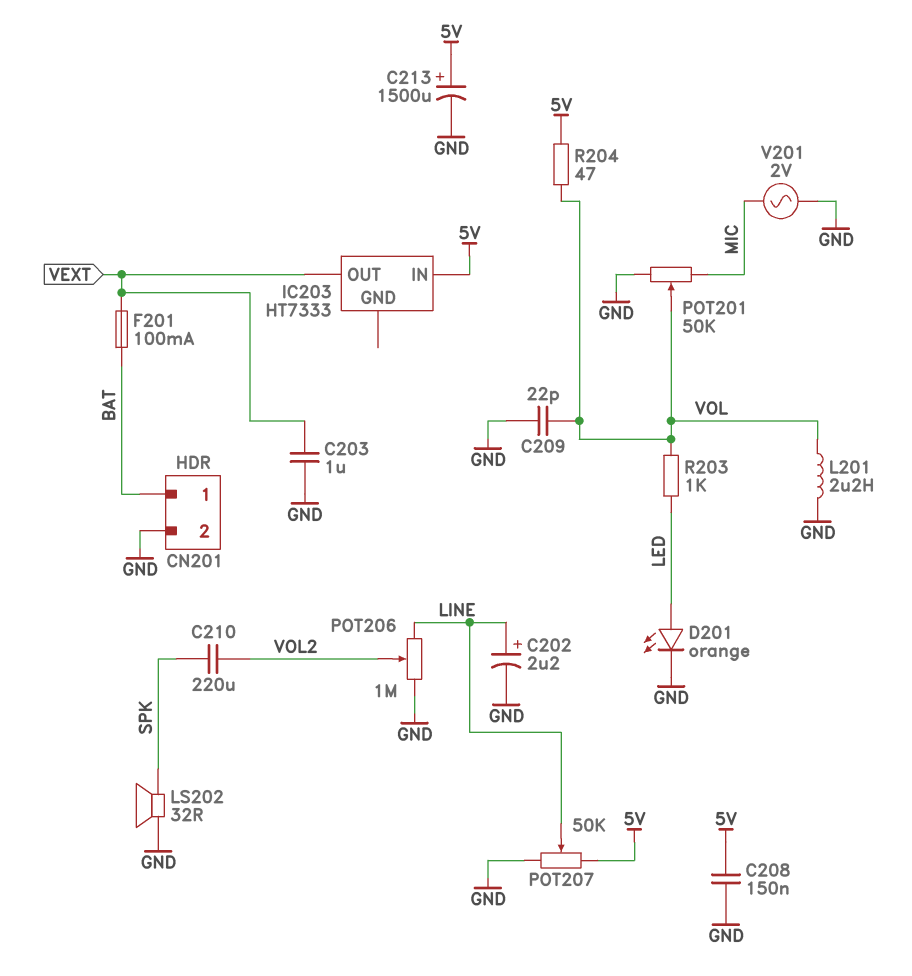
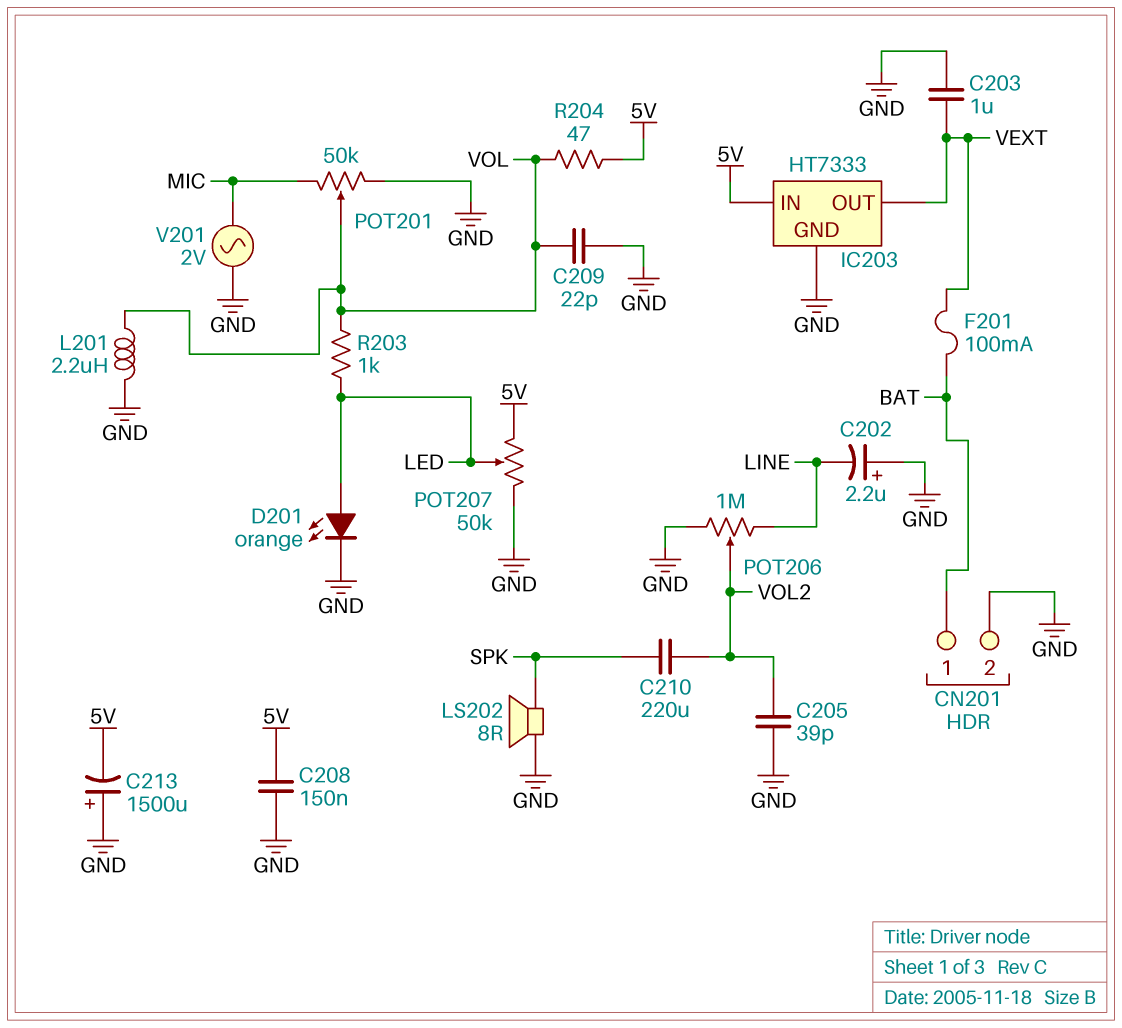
C202: 2.2uF (plus LINE, minus GND) -> 2.2uF (plus GND, minus LINE)
C205: none -> 39pF (GND, VOL2)
C213: 1500uF (plus 5V, minus GND) -> 1500uF (plus GND, minus 5V)
IC203 pin GND: none -> GND
LS202: speaker 32R (GND, SPK) -> speaker 8R (GND, SPK)
POT207: 50k (5V, GND, wiper LINE) -> 50k (5V, GND, wiper LED)

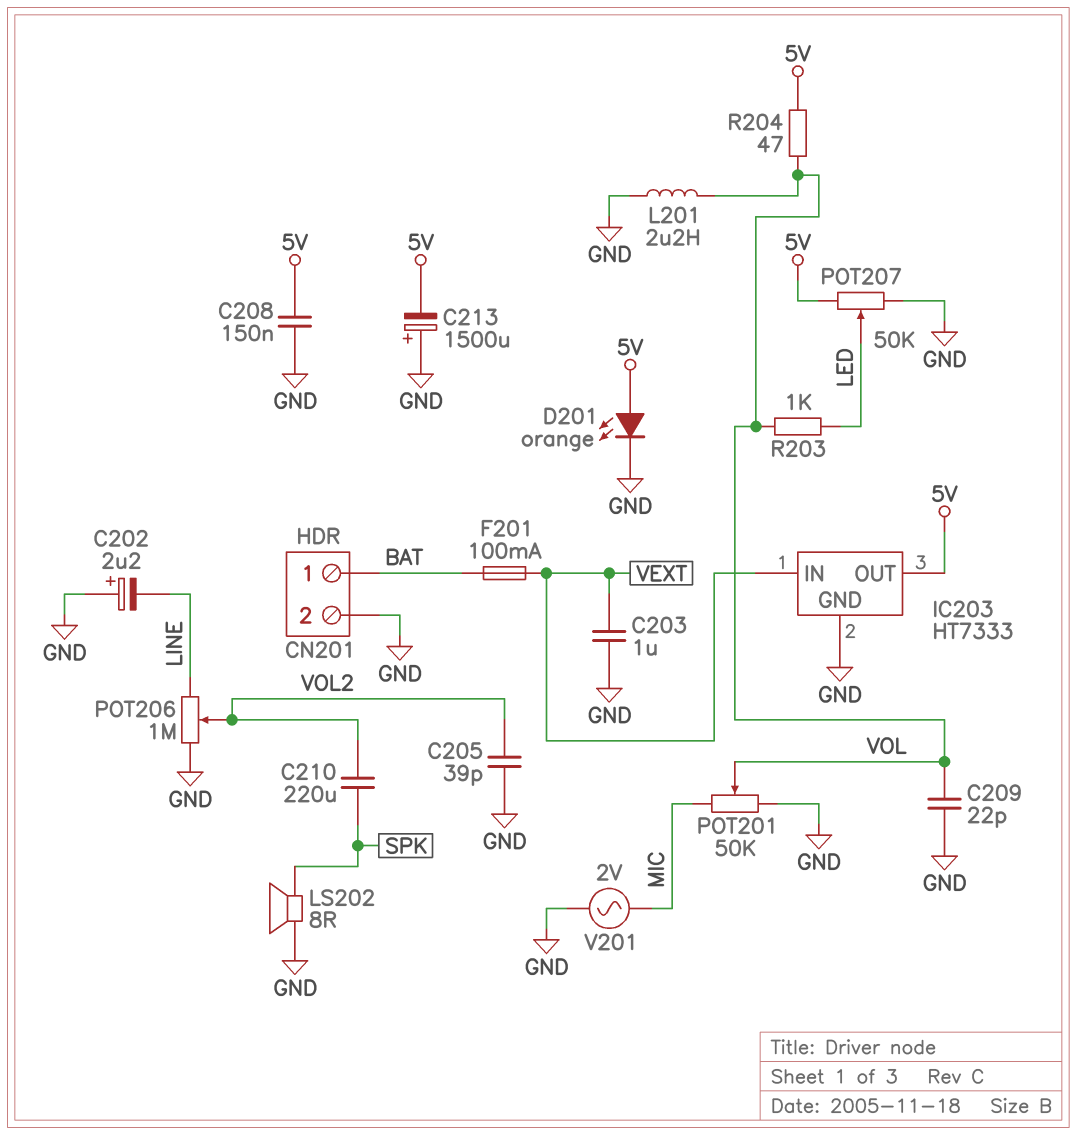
D201: LED orange (A LED, K GND) -> LED orange (A 5V, K GND)
IC203 pin IN: 5V -> VEXT
IC203 pin OUT: VEXT -> 5V

